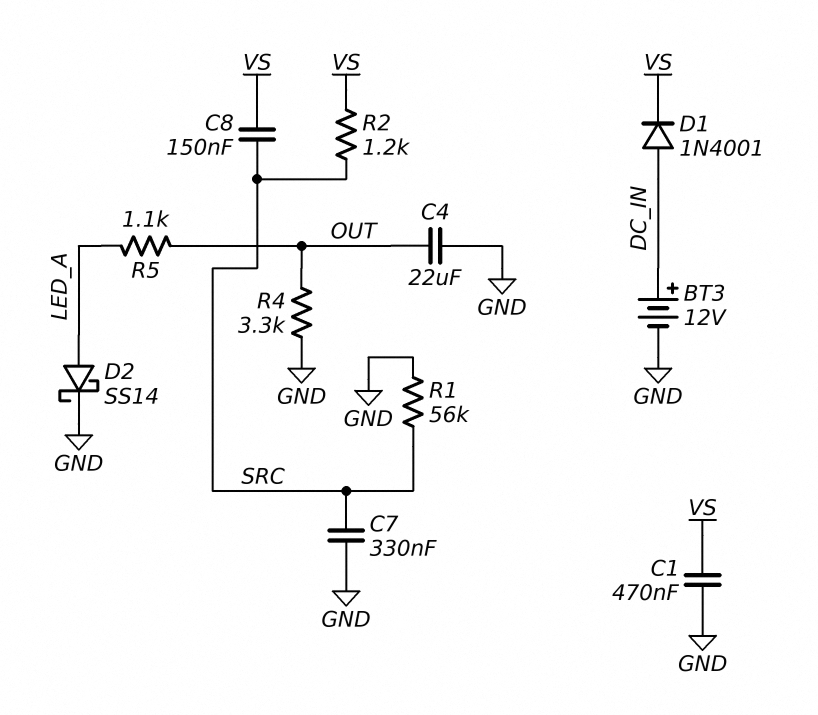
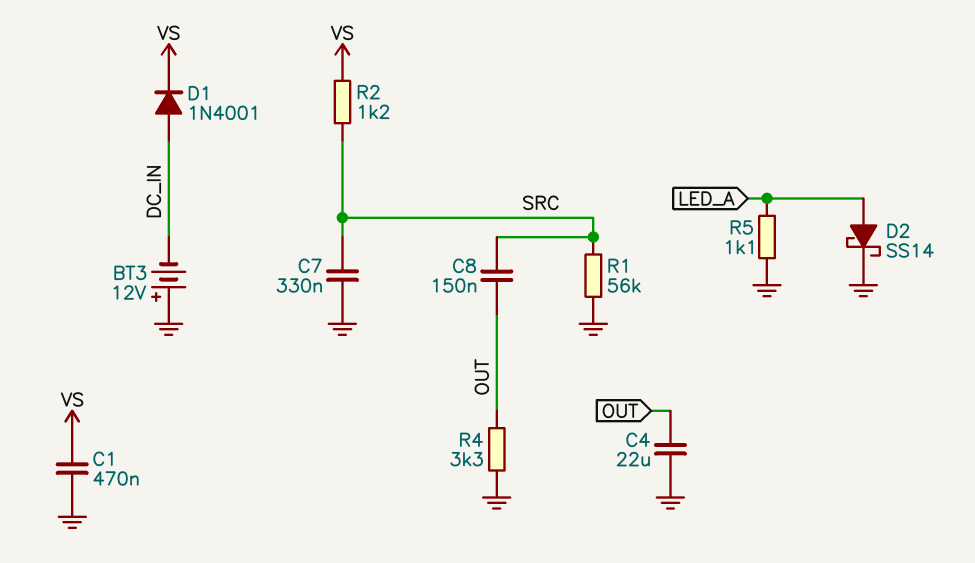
BT3: 12V (plus DC_IN, minus GND) -> 12V (plus GND, minus DC_IN)
C8: 150nF (SRC, VS) -> 150nF (OUT, SRC)
R5: 1.1k (LED_A, OUT) -> 1.1k (GND, LED_A)

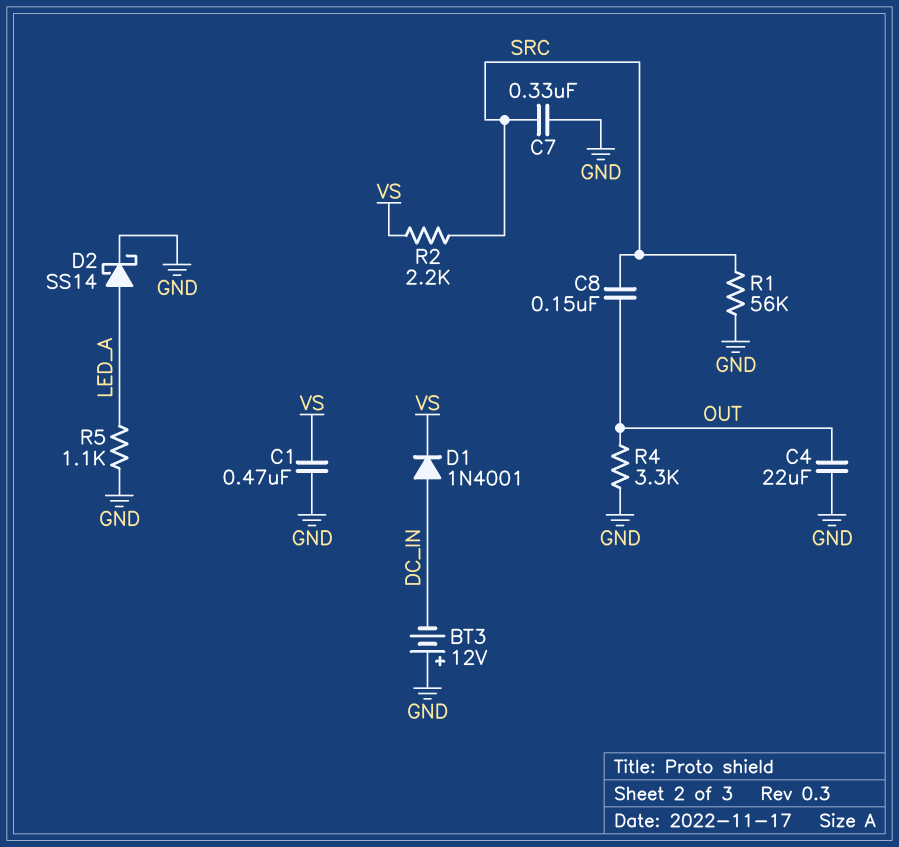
R2: 1.2k (SRC, VS) -> 2.2k (SRC, VS)

